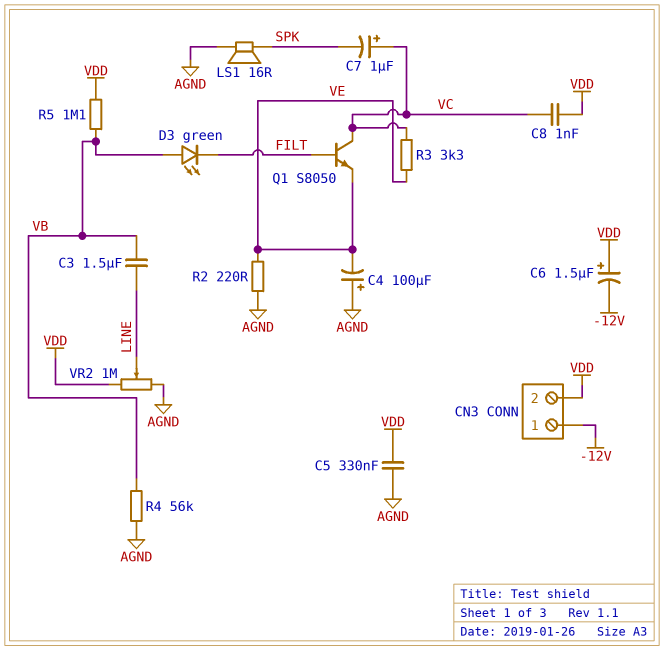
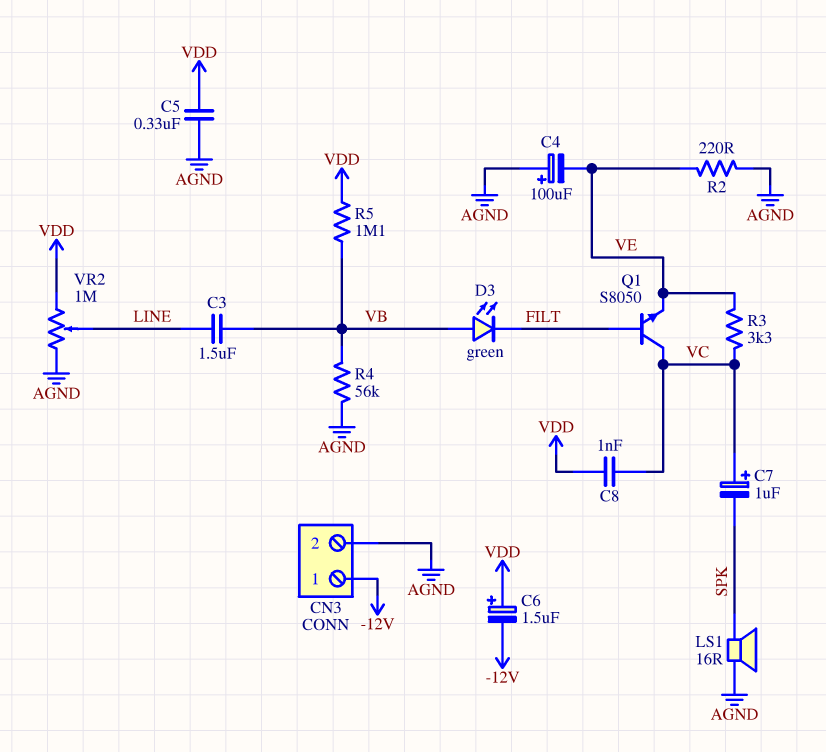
CN3 pin 2: VDD -> AGND

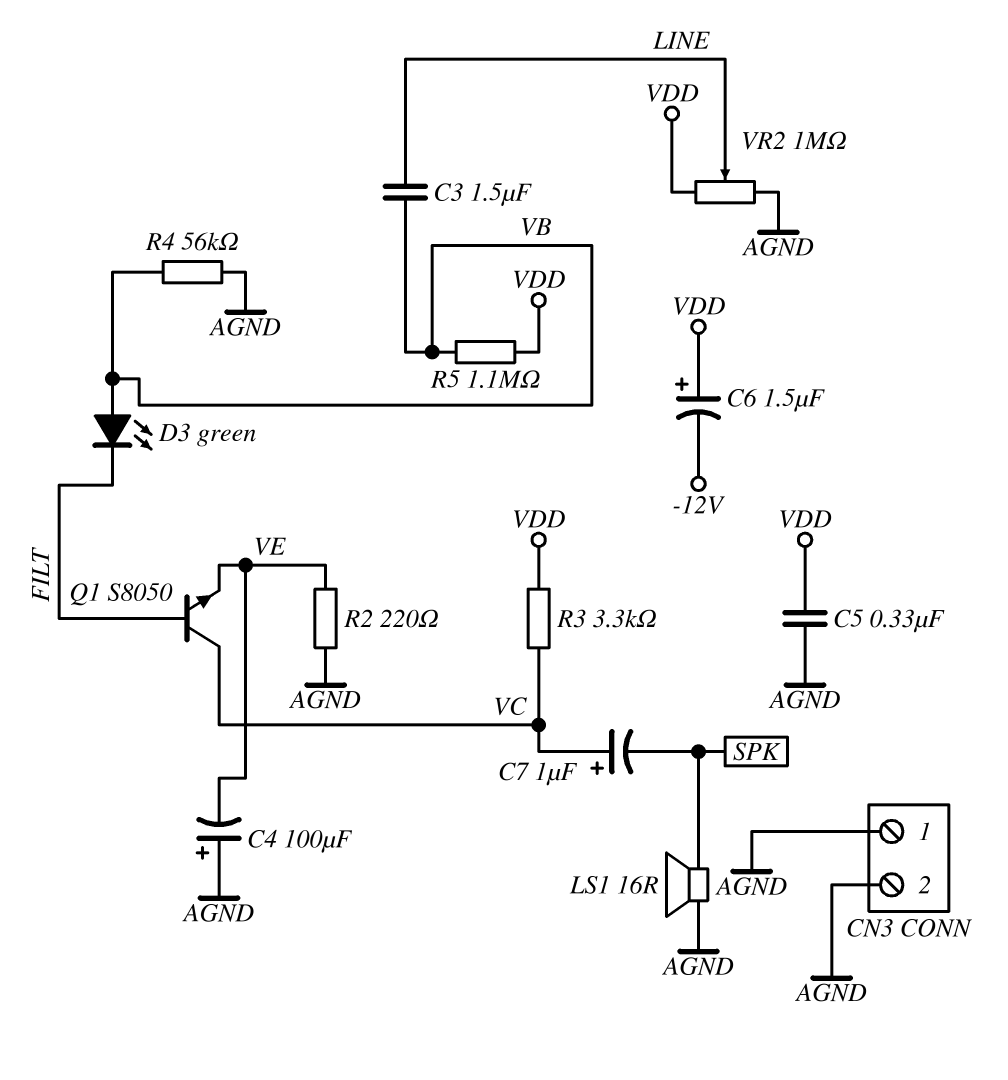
C8: 1nF (VC, VDD) -> none
CN3 pin 1: -12V -> AGND
R3: 3.3k (VC, VE) -> 3.3k (VC, VDD)

